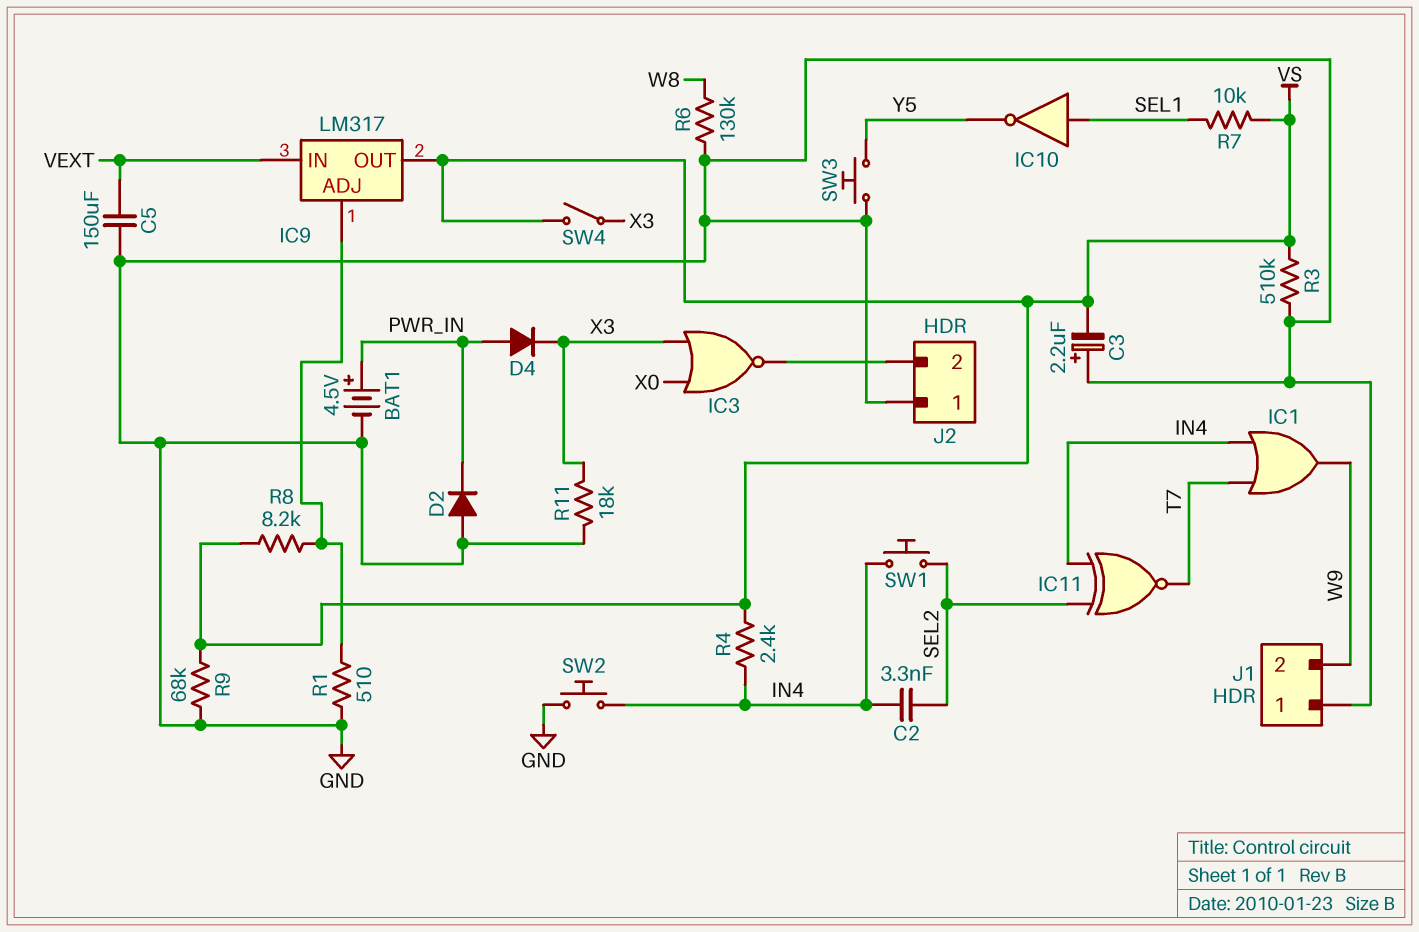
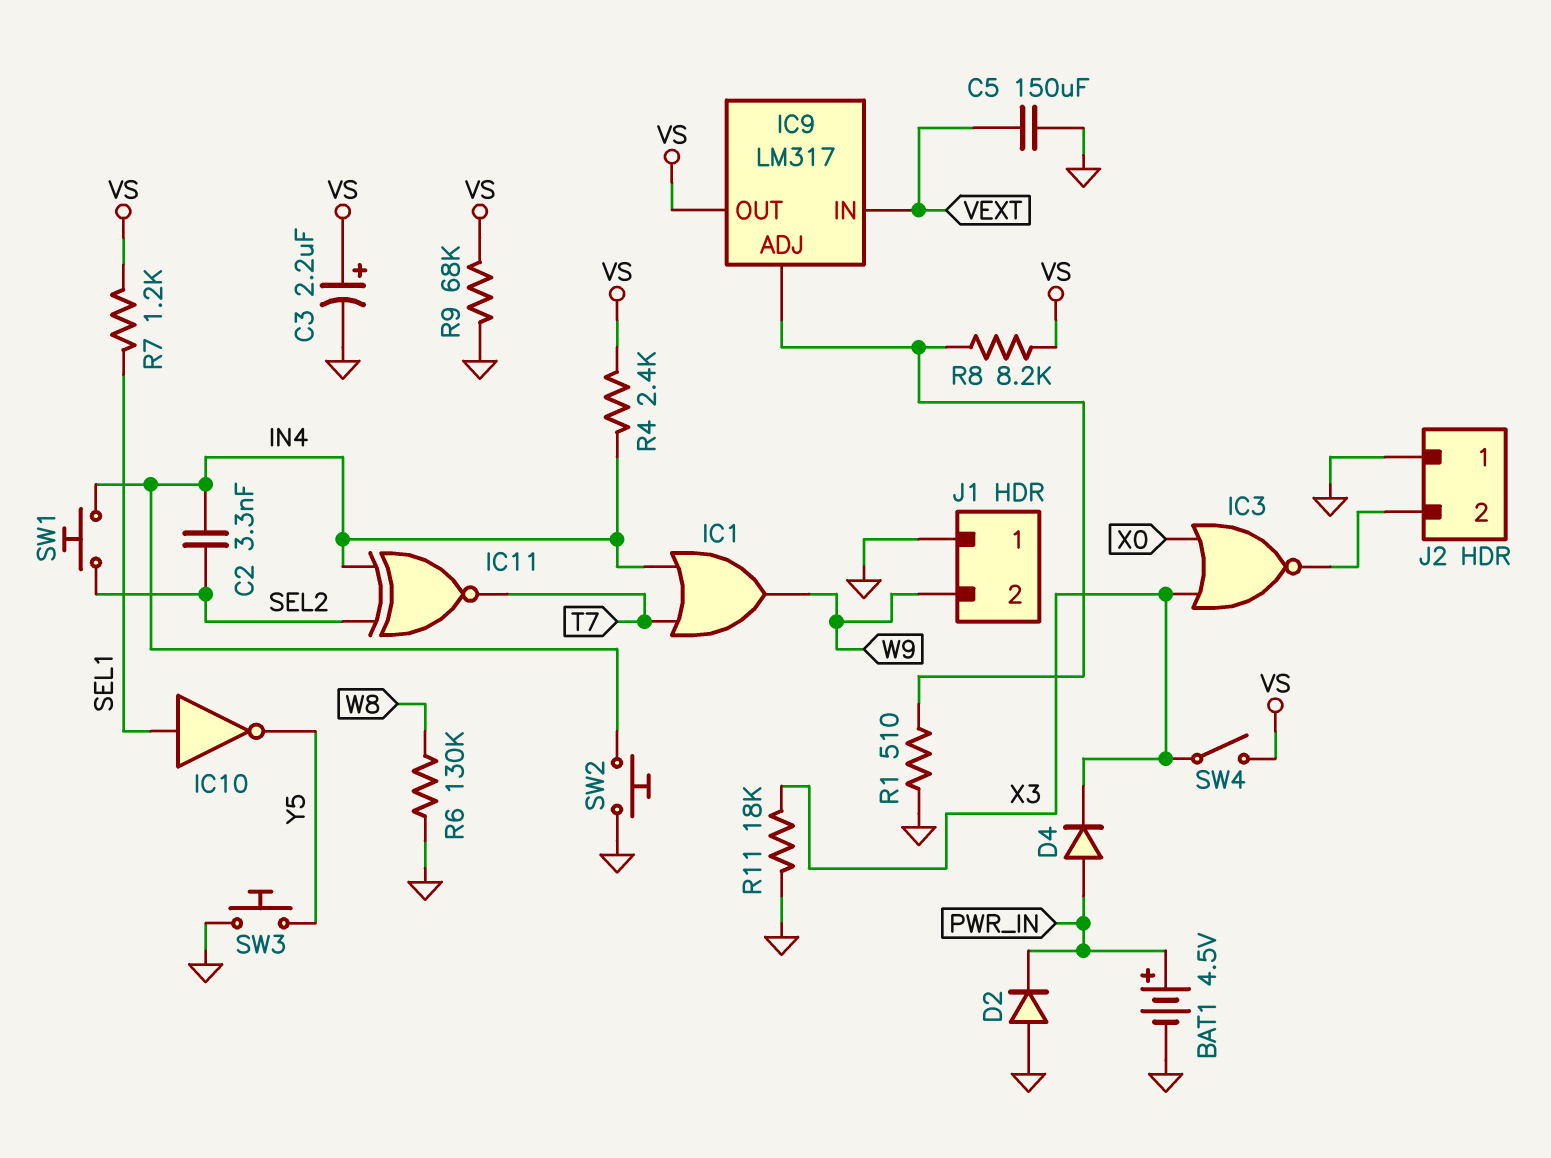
C3: 2.2uF (plus GND, minus VS) -> 2.2uF (plus VS, minus GND)
R3: 510k (GND, VS) -> none
R7: 10k (SEL1, VS) -> 1.2k (SEL1, VS)

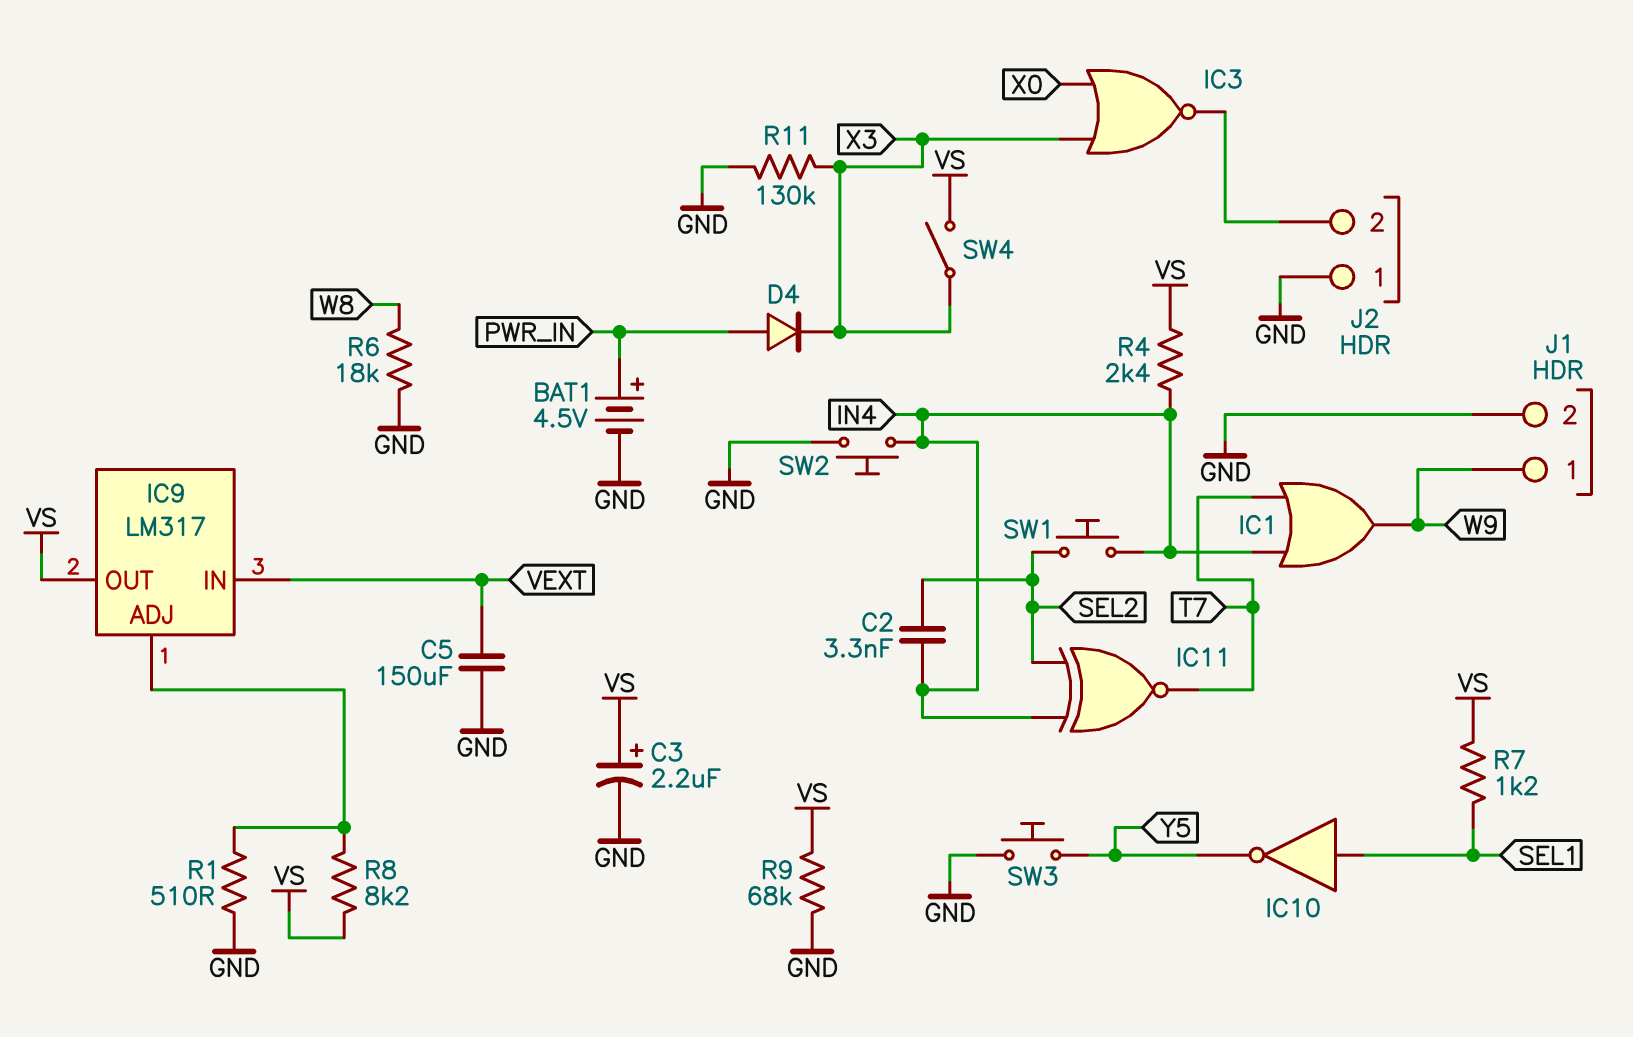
D2: diode (A GND, K PWR_IN) -> none
J1 pin 1: GND -> W9
J1 pin 2: W9 -> GND
R6: 130k (GND, W8) -> 18k (GND, W8)
R11: 18k (GND, X3) -> 130k (GND, X3)

